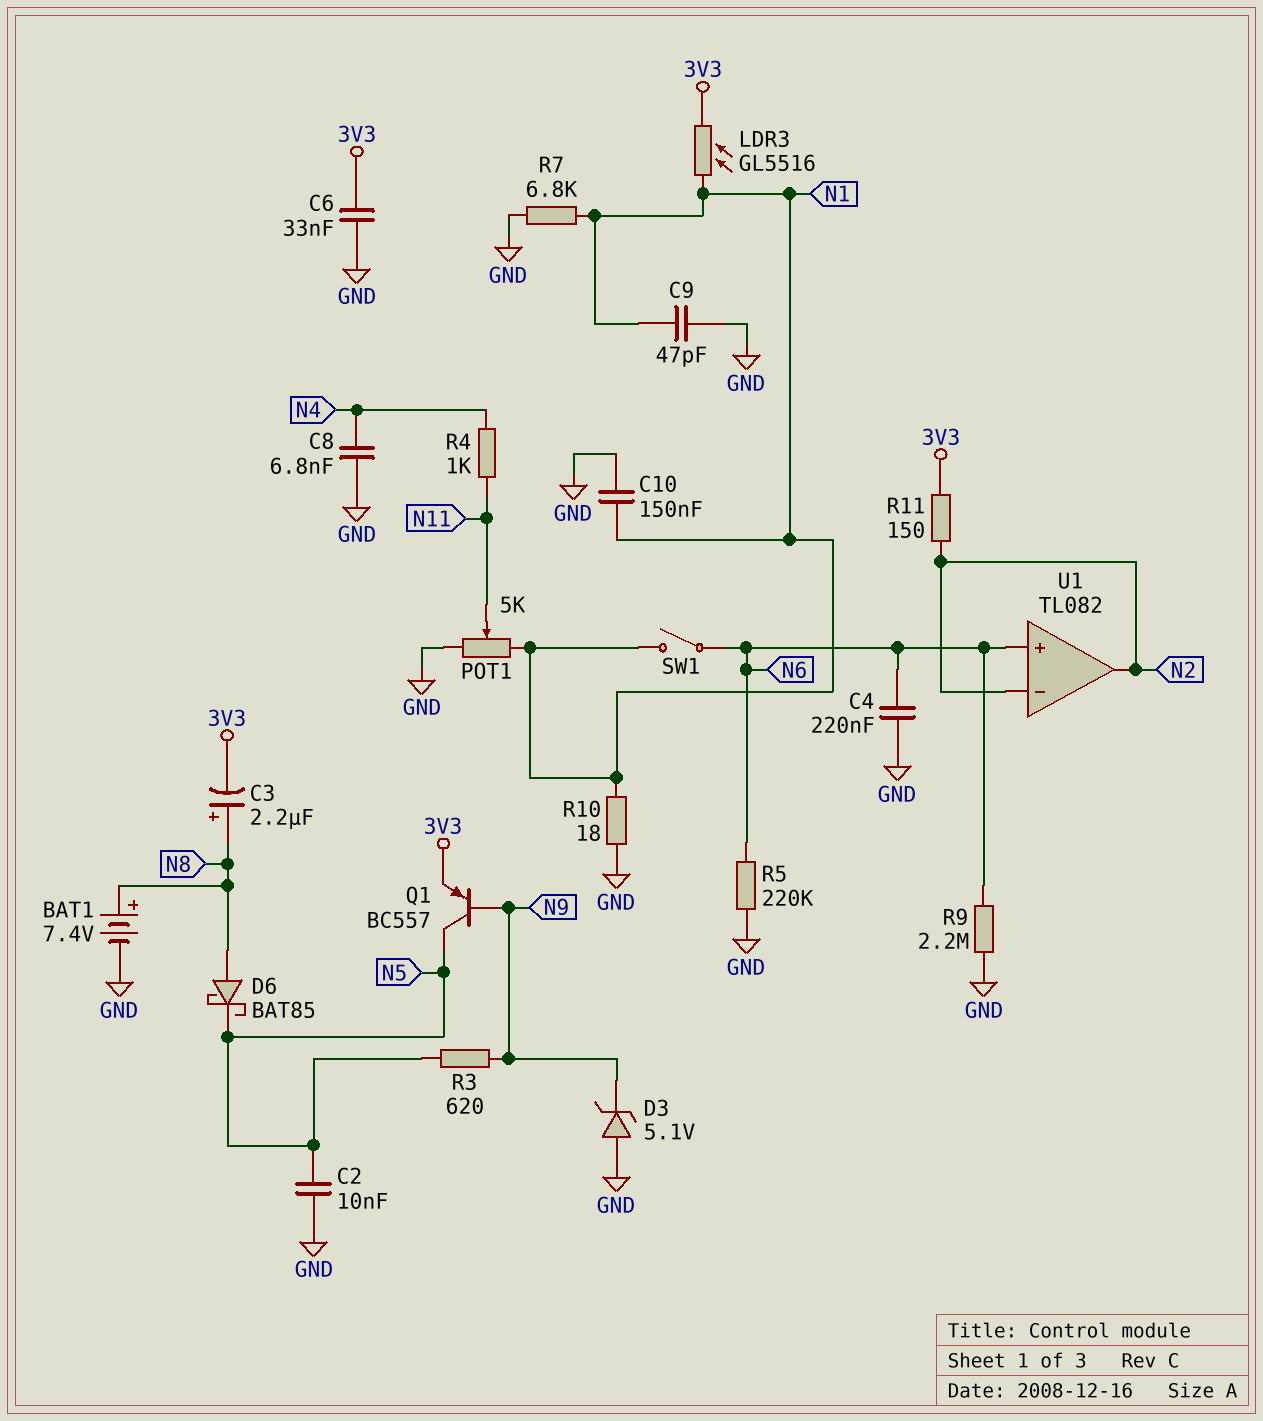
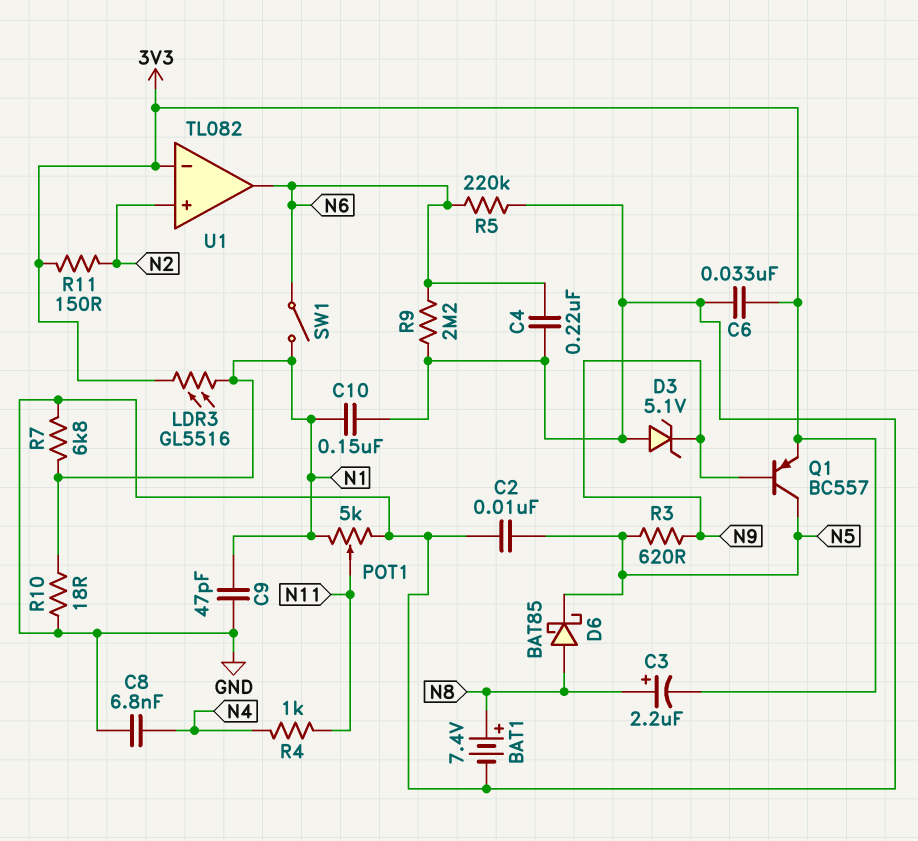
U1 pin in+: N6 -> N2
U1 pin in-: N2 -> 3V3
U1 pin out: N2 -> N6

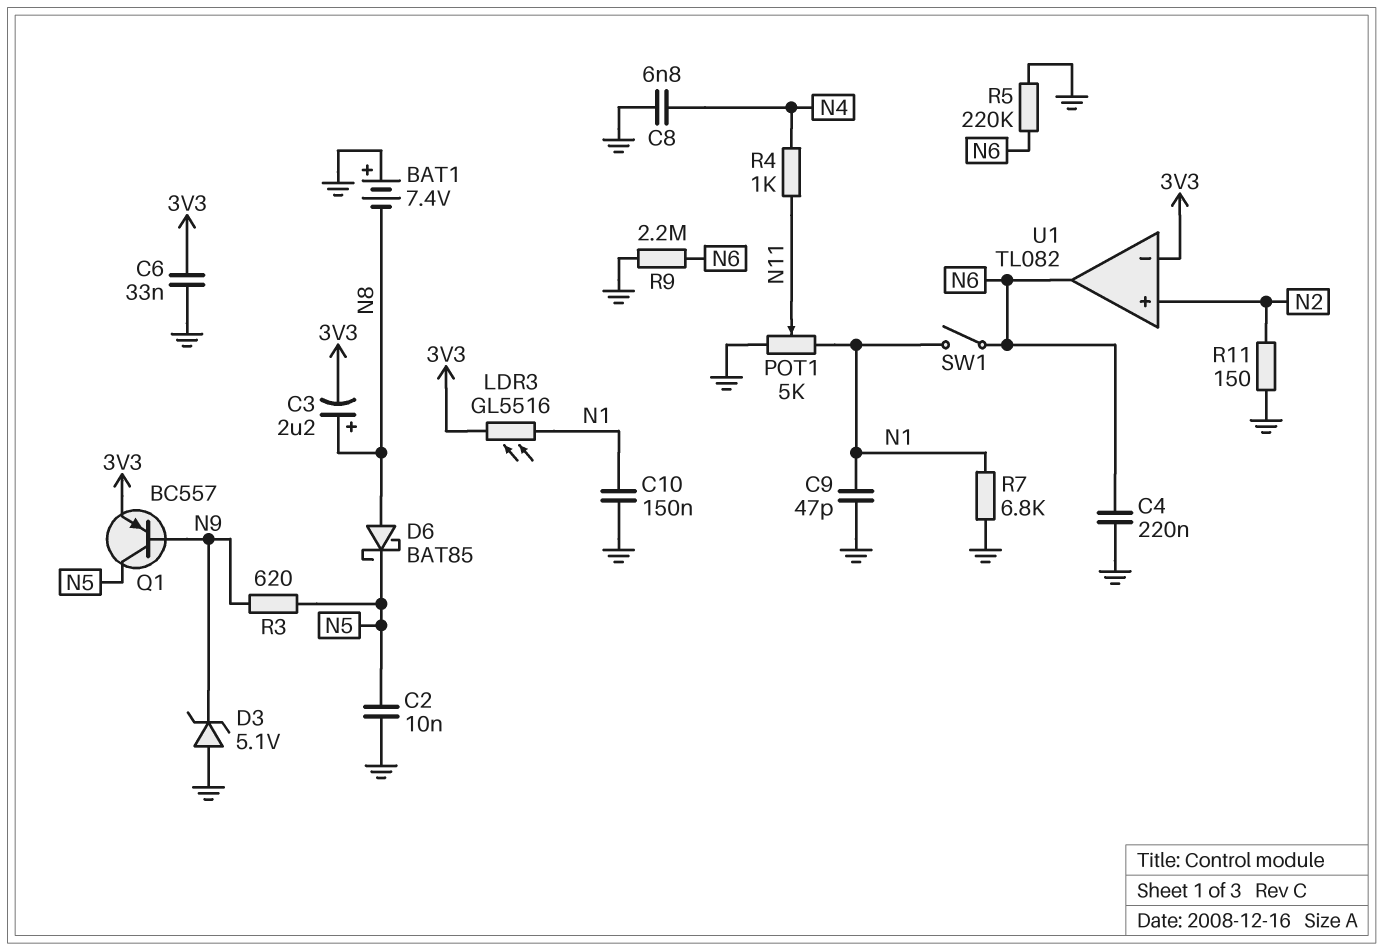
BAT1: 7.4V (plus N8, minus GND) -> 7.4V (plus GND, minus N8)
R10: 18 (GND, N1) -> none
R11: 150 (3V3, N2) -> 150 (GND, N2)

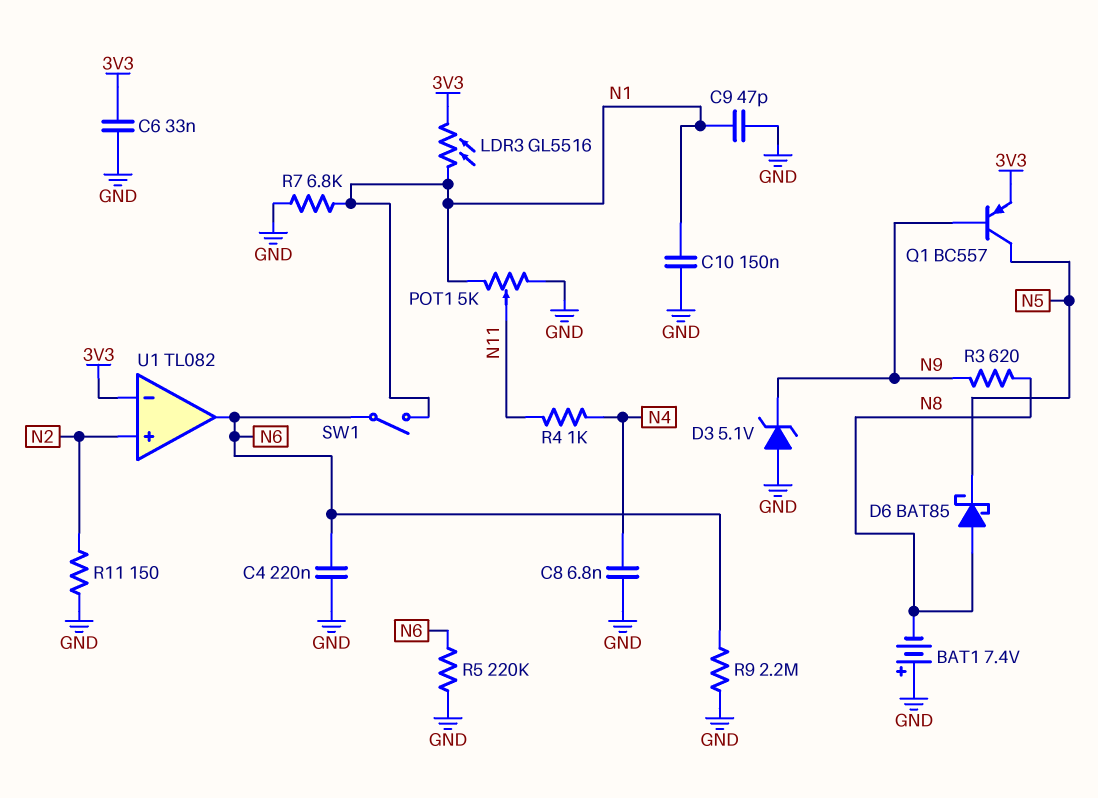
C2: 10nF (GND, N5) -> none
C3: 2.2uF (plus N8, minus 3V3) -> none
R3: 620 (N5, N9) -> 620 (N8, N9)

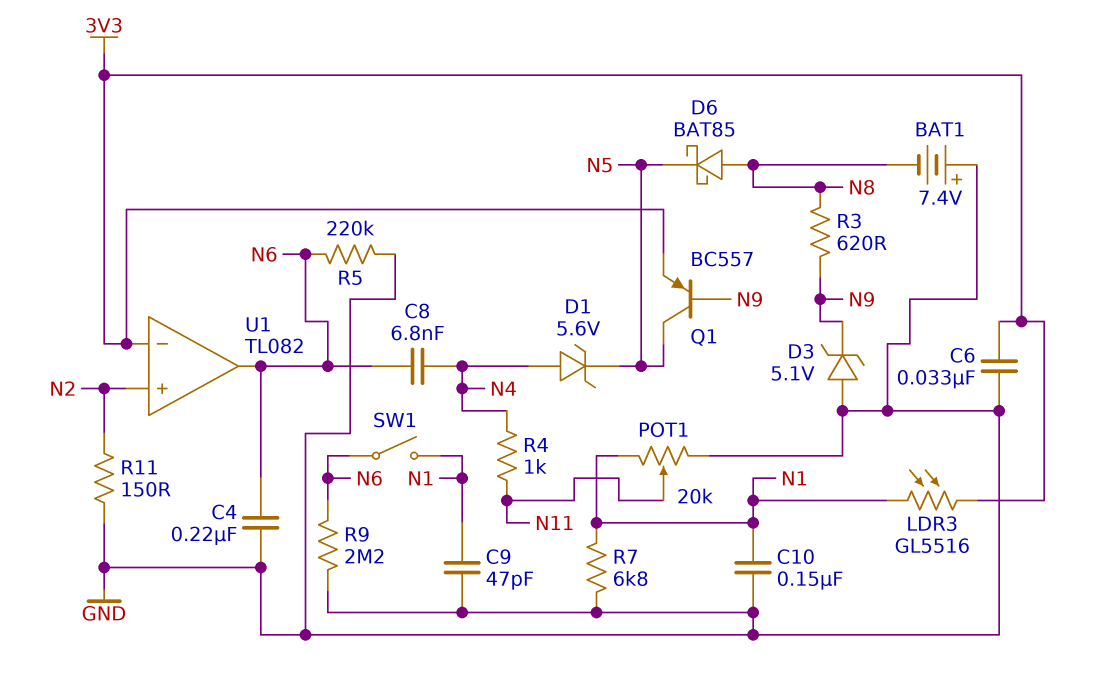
C8: 6.8nF (GND, N4) -> 6.8nF (N4, N6)
D1: none -> zener 5.6V (A N4, K N5)
POT1: 5k (GND, N1, wiper N11) -> 20k (GND, N1, wiper N11)

